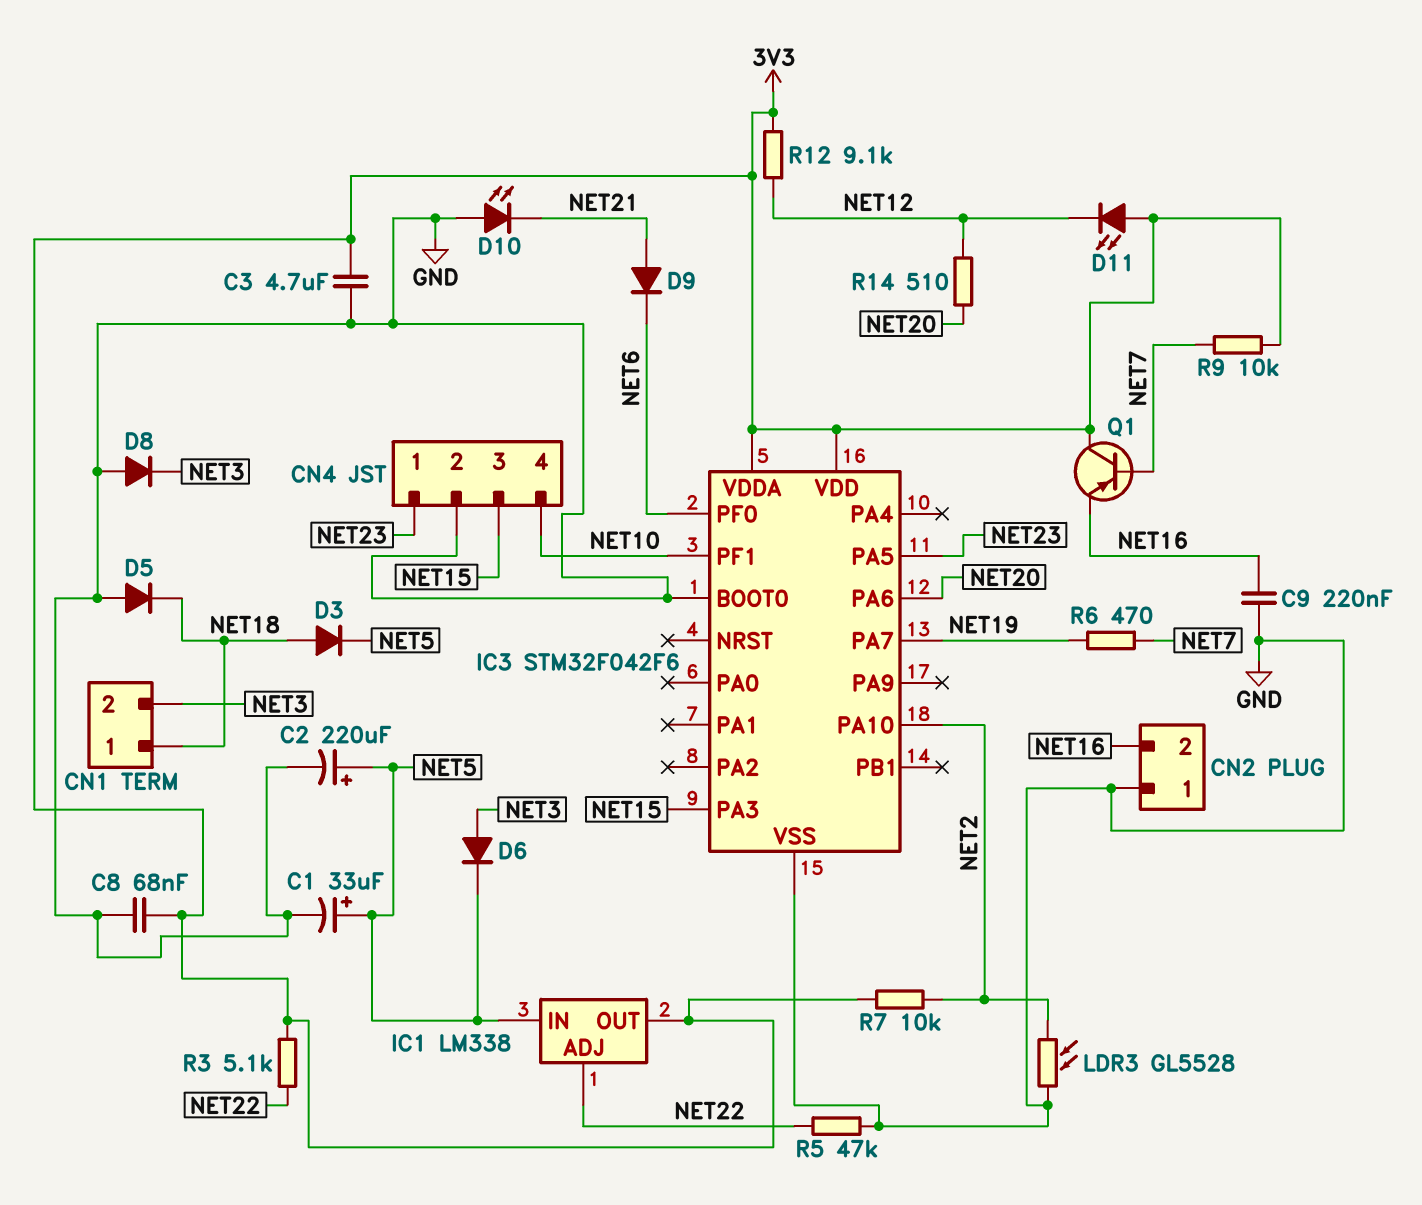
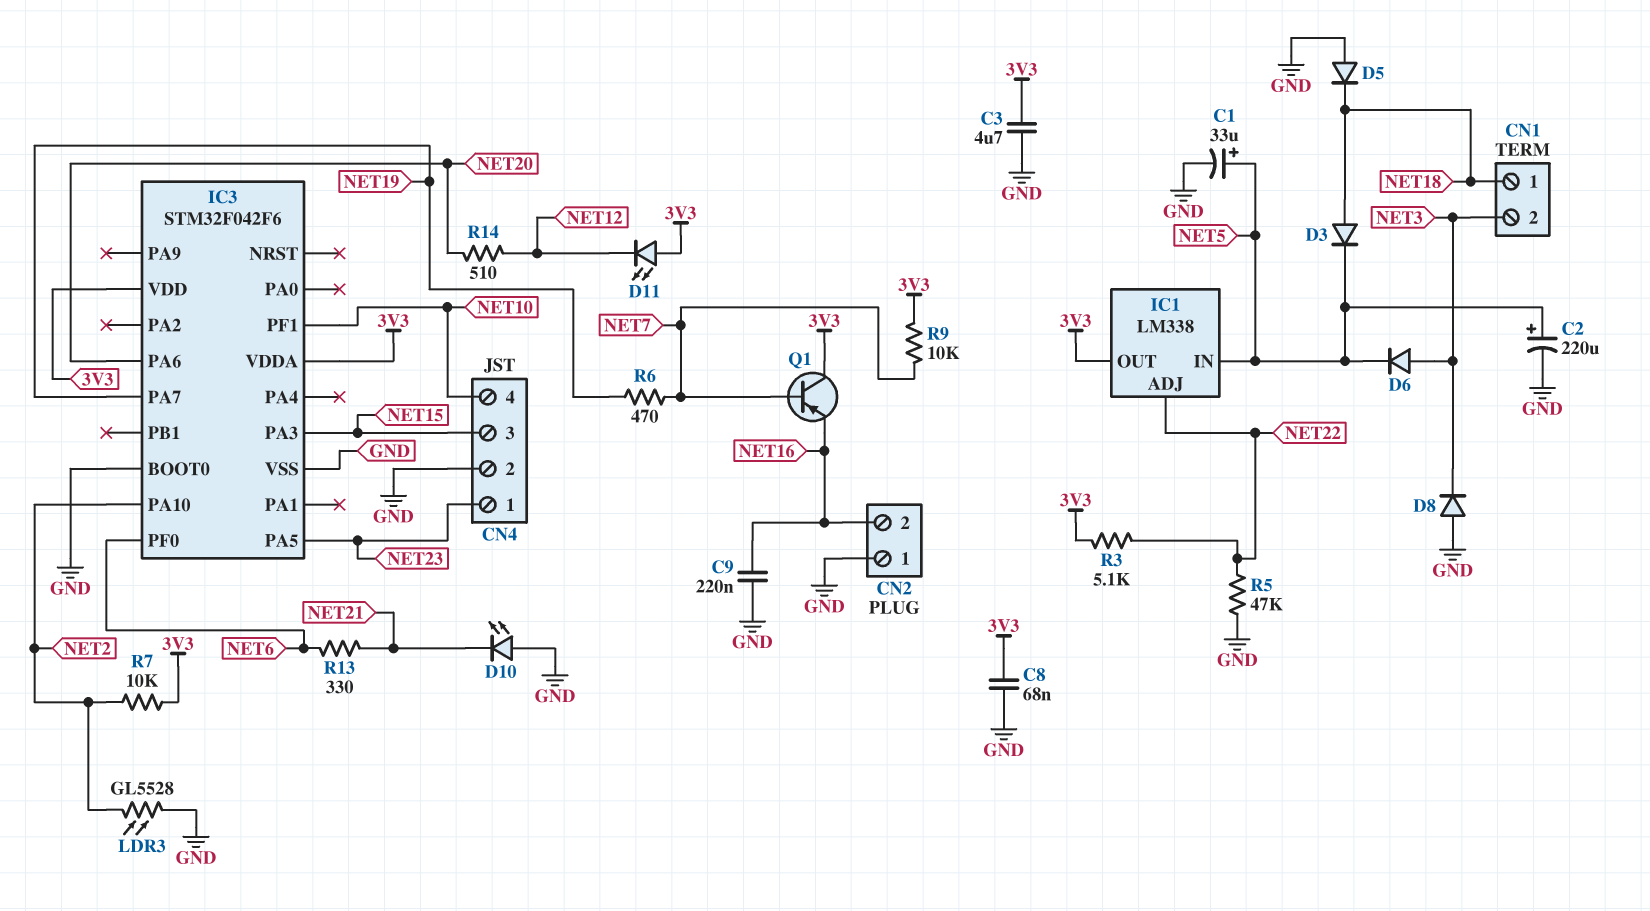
D9: diode (A NET21, K NET6) -> none
R12: 9.1k (3V3, NET12) -> none
R13: none -> 330 (NET6, NET21)

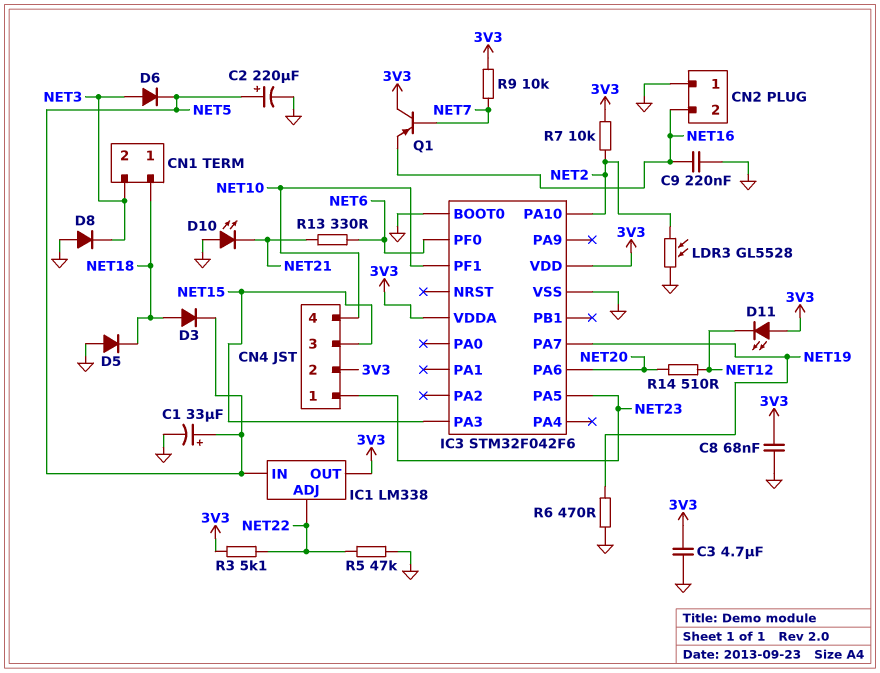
CN4 pin 2: GND -> 3V3
R6: 470 (NET7, NET19) -> 470 (GND, NET19)

